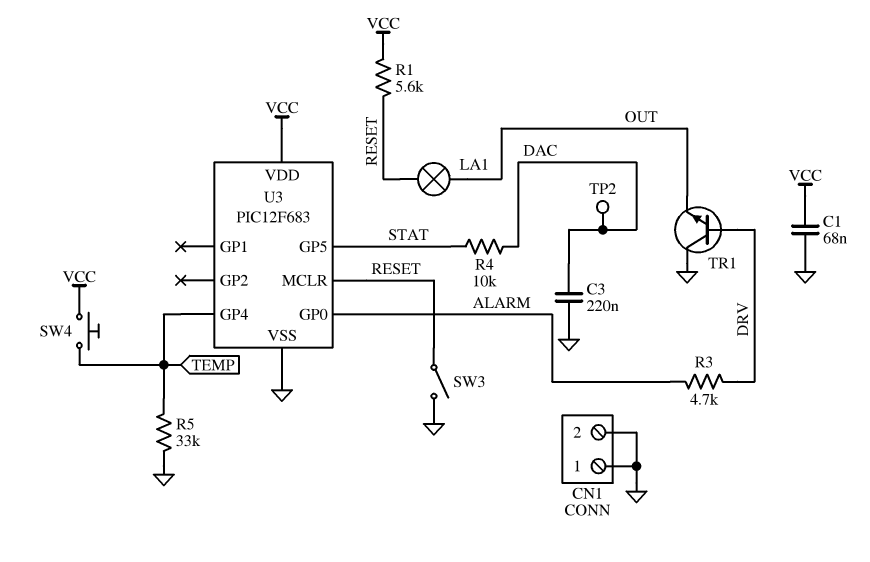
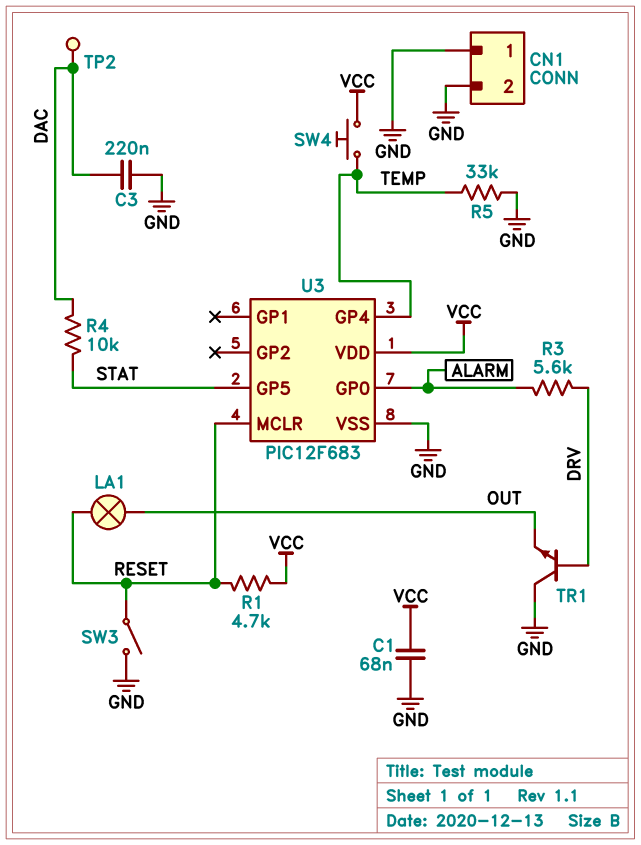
R1: 5.6k (RESET, VCC) -> 4.7k (RESET, VCC)
R3: 4.7k (ALARM, DRV) -> 5.6k (ALARM, DRV)

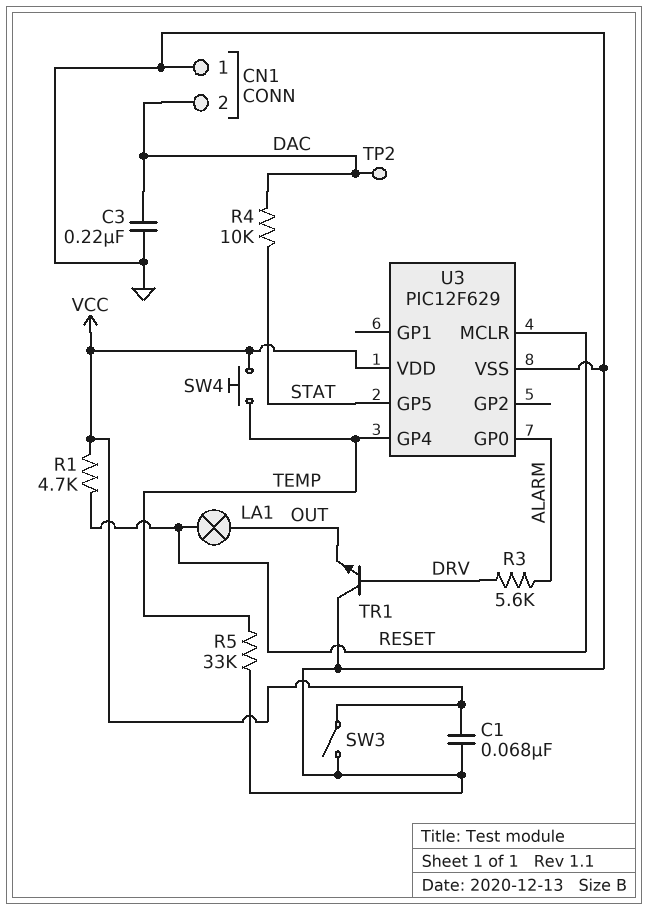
CN1 pin 2: GND -> DAC
SW3: switch (GND, RESET) -> switch (GND, VCC)
U3: PIC12F683 -> PIC12F629

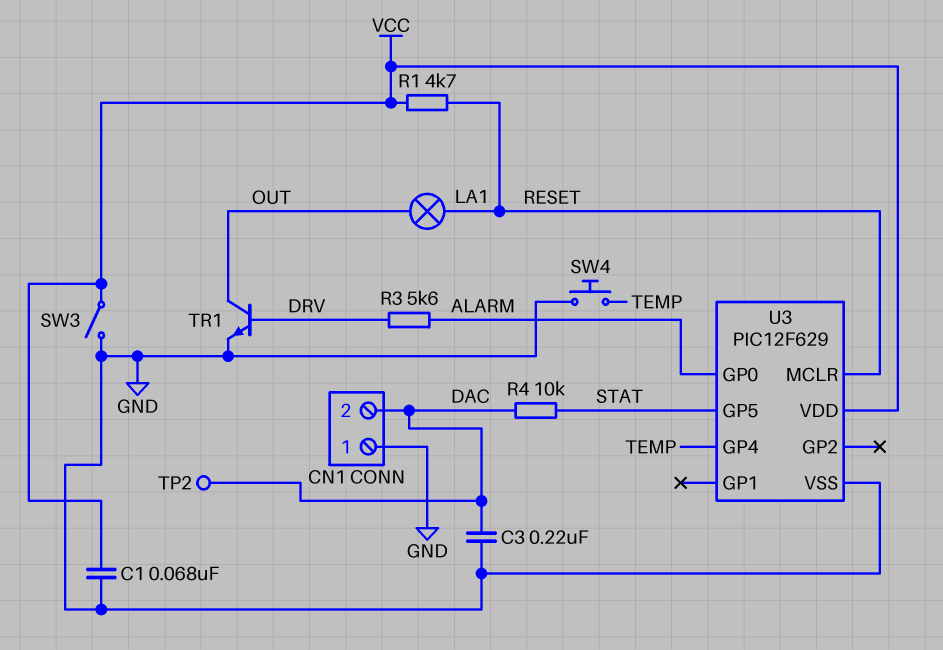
R5: 33k (GND, TEMP) -> none
SW4: button (TEMP, VCC) -> button (GND, TEMP)
TR1: NPN (B DRV, C GND, E OUT) -> NPN (B DRV, C OUT, E GND)

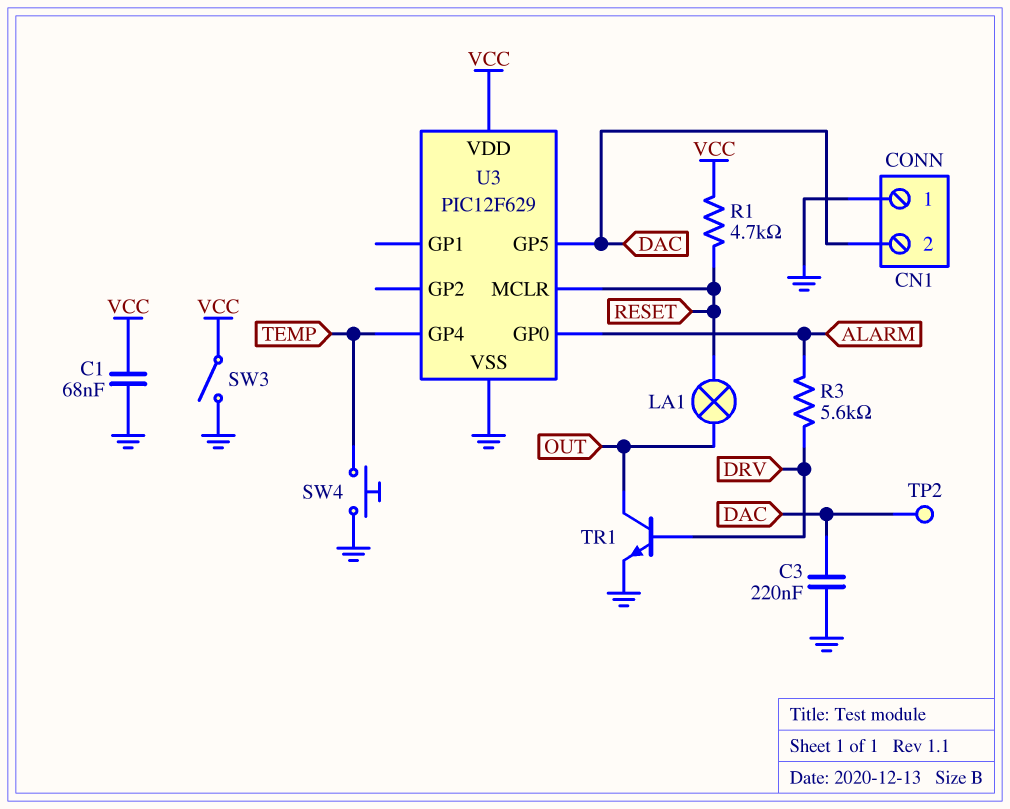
R4: 10k (DAC, STAT) -> none
U3 pin GP5: STAT -> DAC

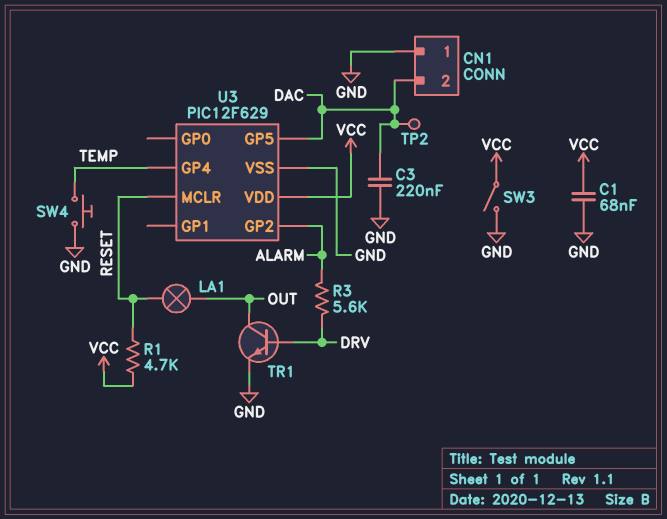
U3 pin GP0: ALARM -> none
U3 pin GP2: none -> ALARM

